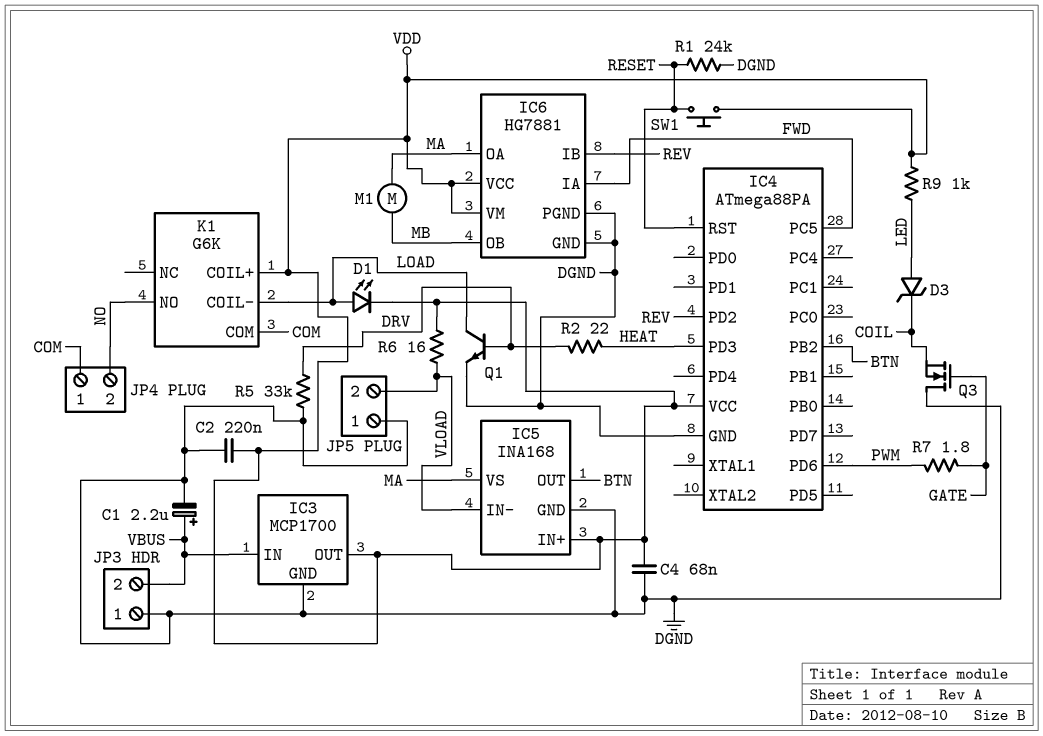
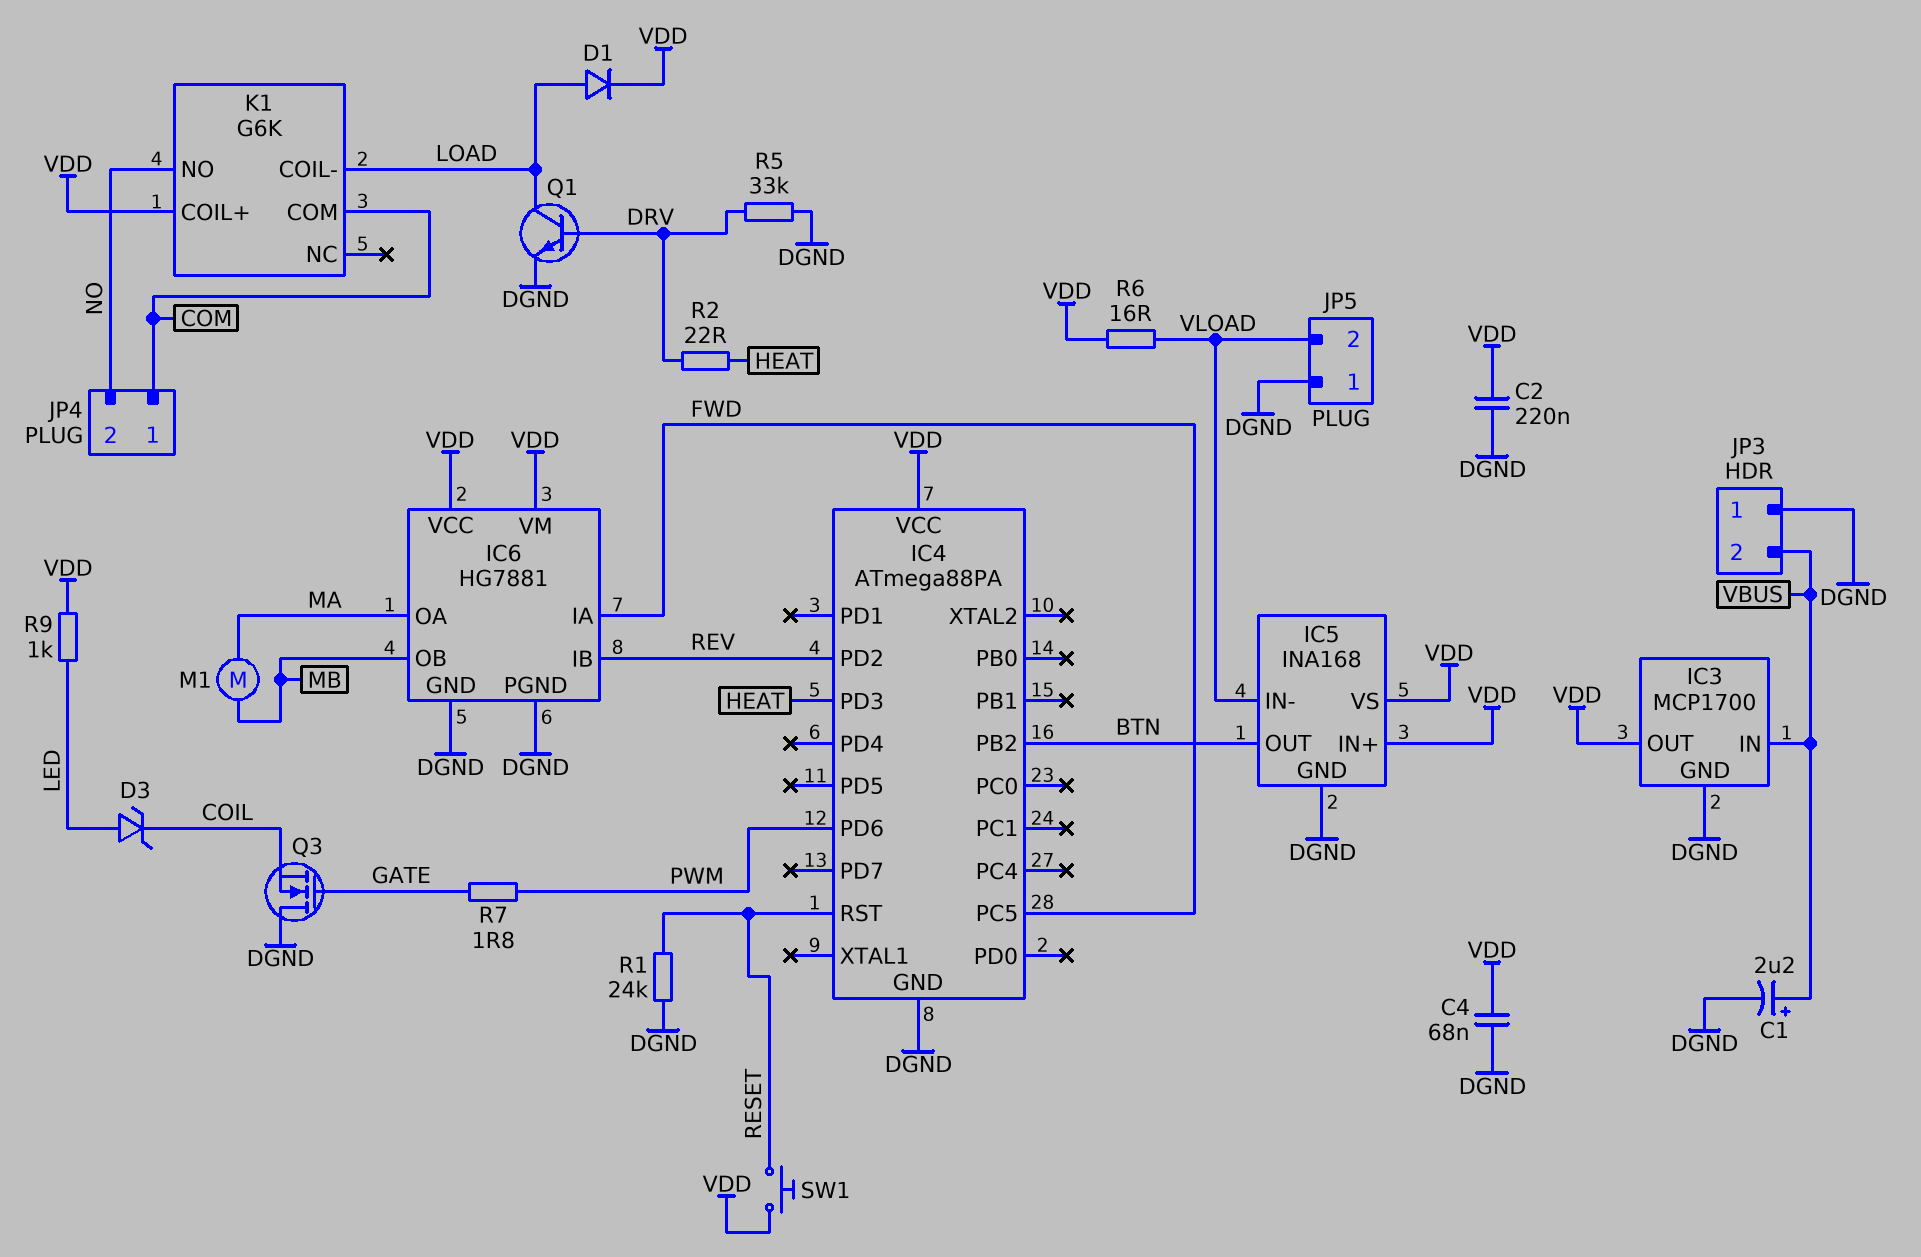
D1: LED (A LOAD, K VDD) -> diode (A LOAD, K VDD)
IC5 pin VS: MA -> VDD

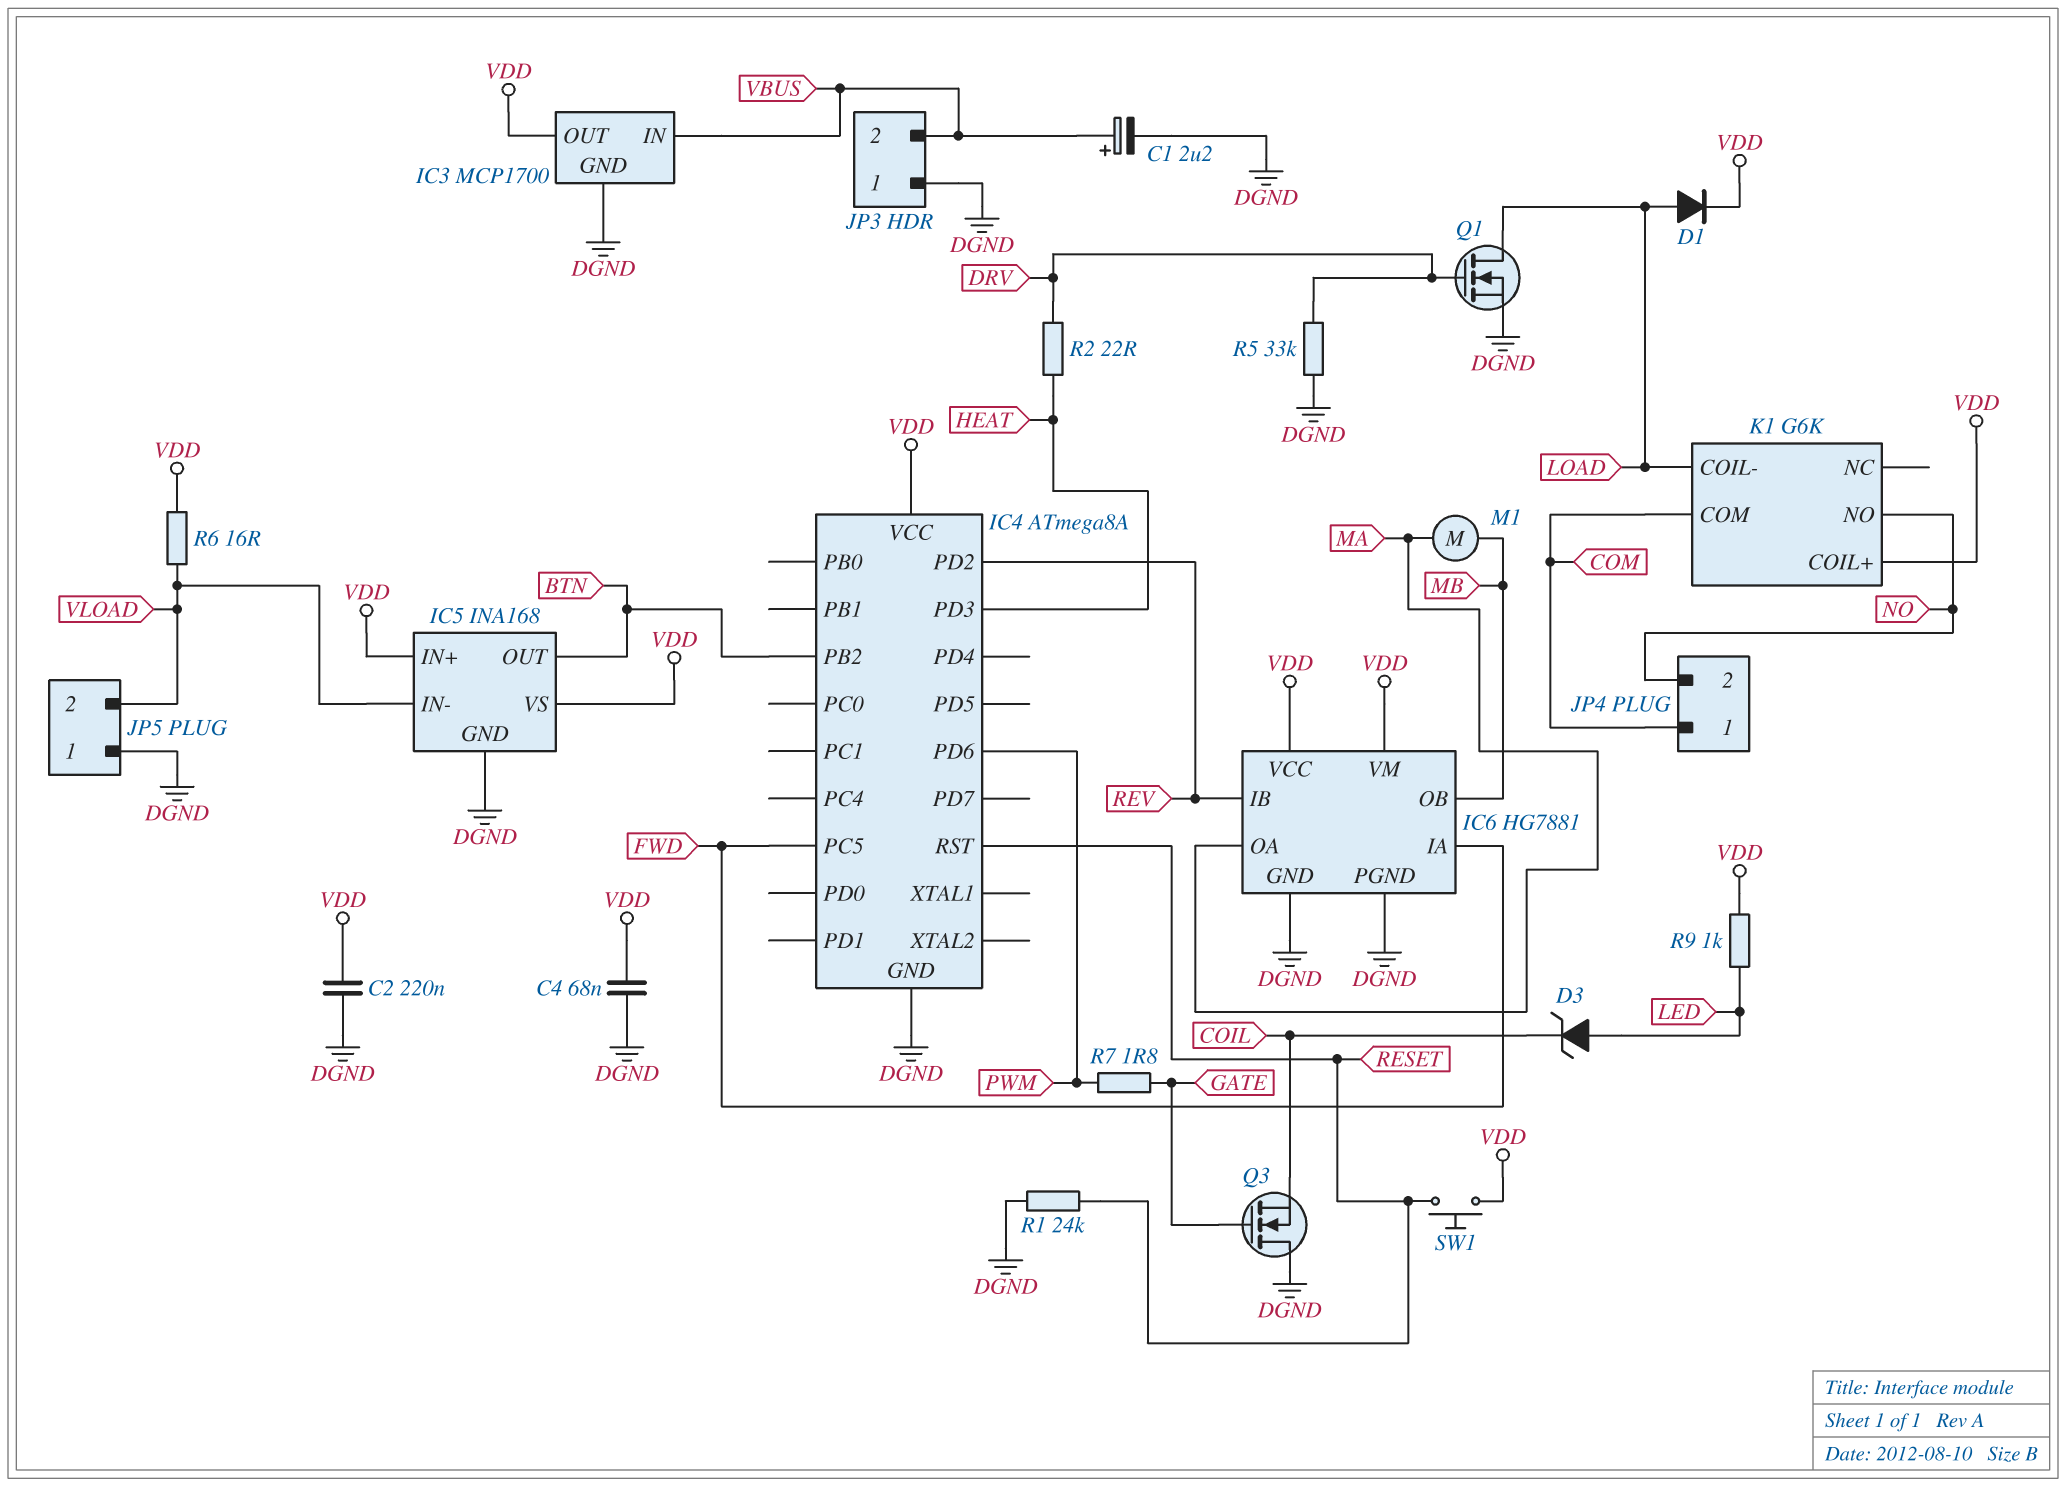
IC4: ATmega88PA -> ATmega8A
Q1: NPN (B DRV, C LOAD, E DGND) -> NMOS (G DRV, D LOAD, S DGND)

